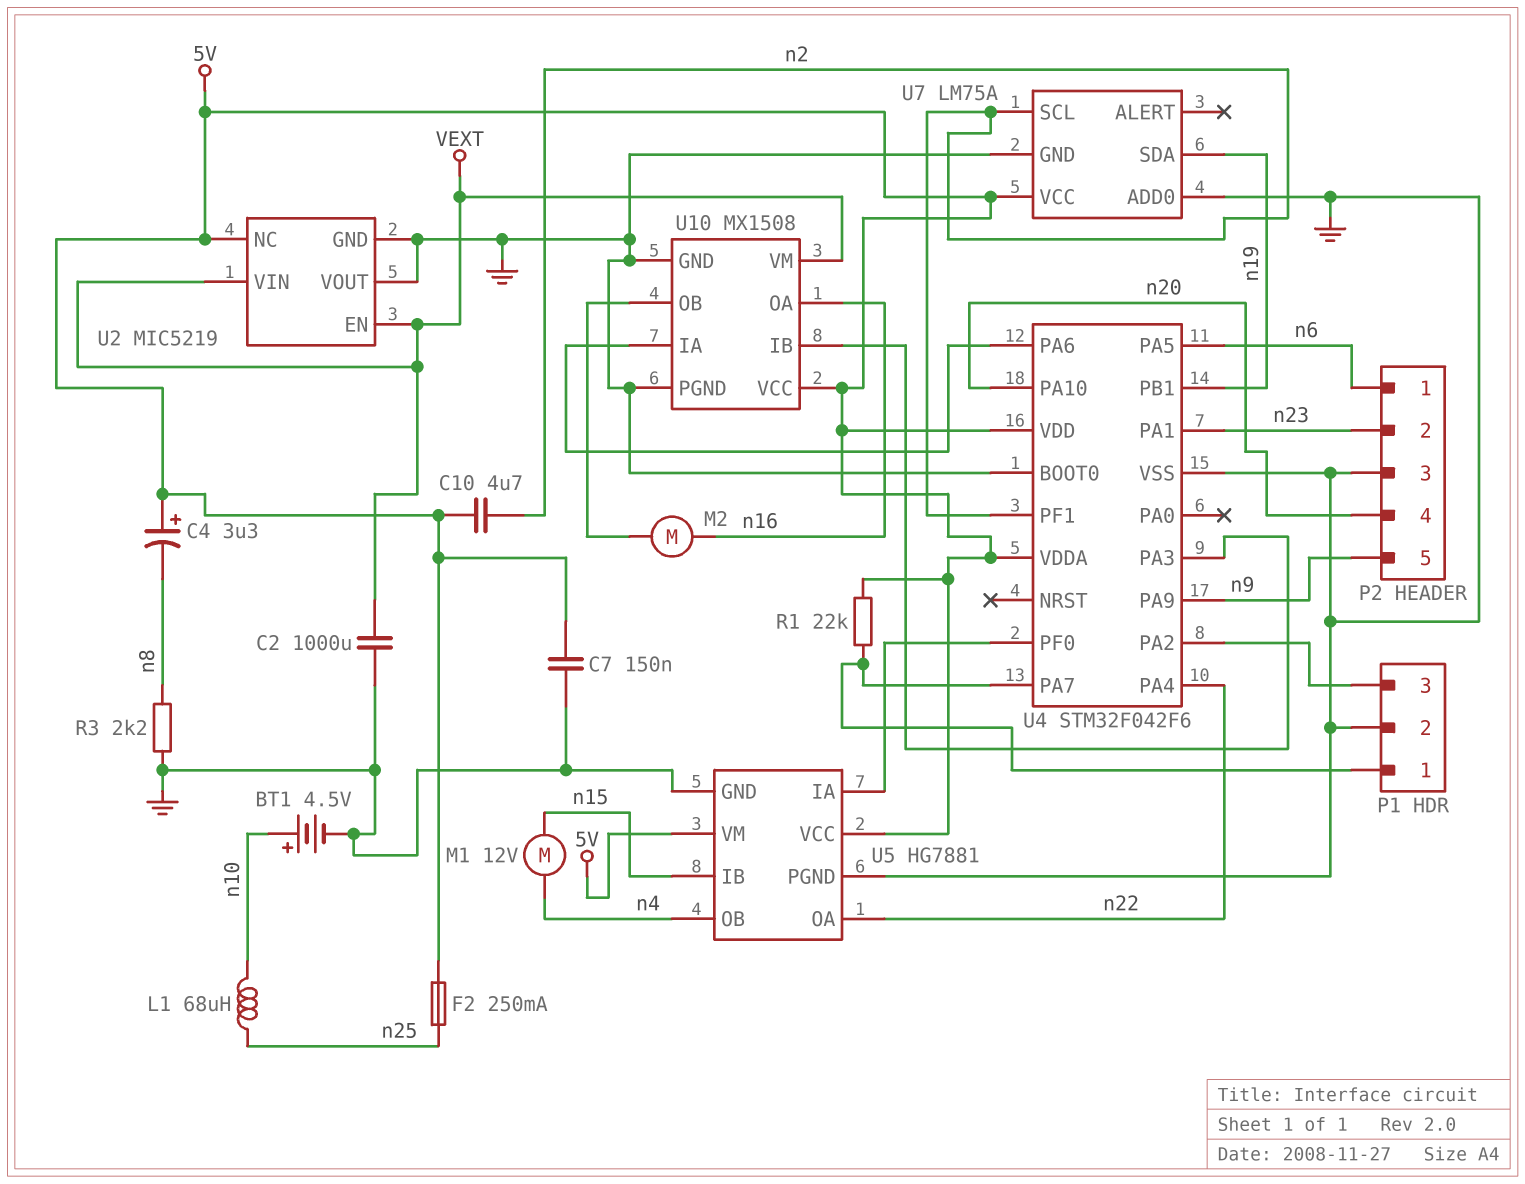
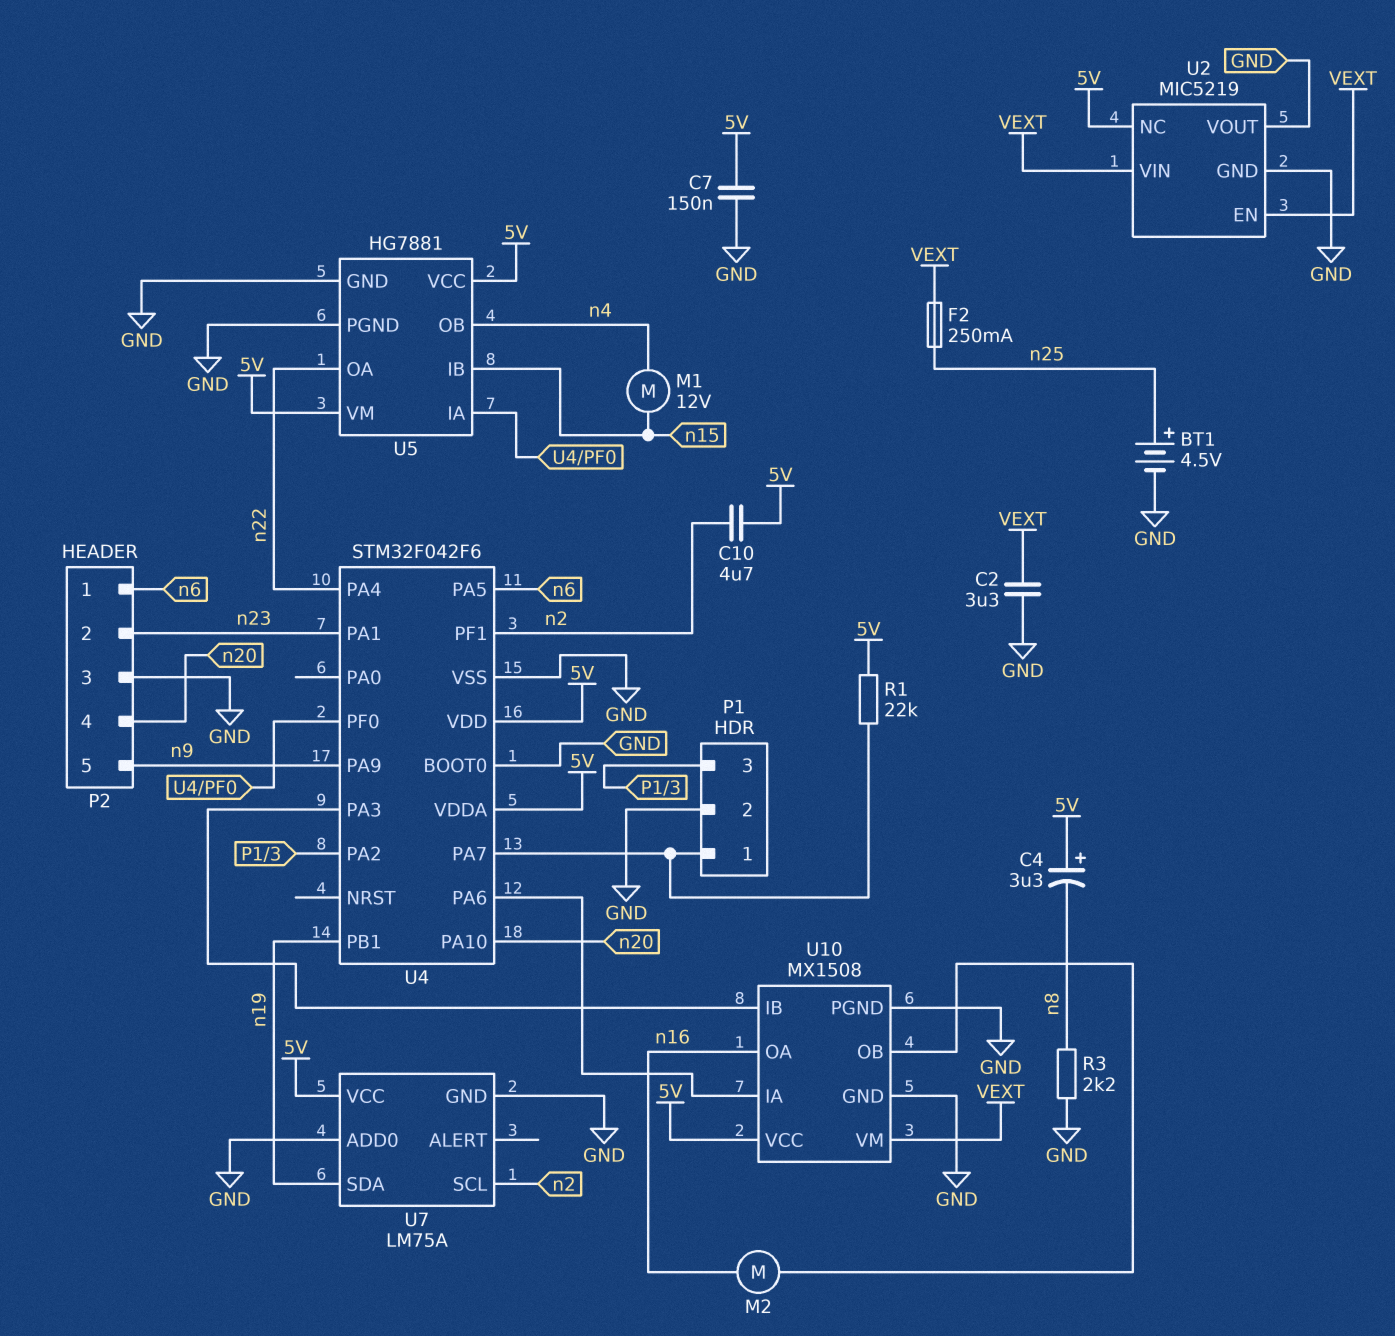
BT1: 4.5V (plus n10, minus GND) -> 4.5V (plus n25, minus GND)
C2: 1000uF (GND, VEXT) -> 3.3uF (GND, VEXT)
F2: 250mA (5V, n25) -> 250mA (VEXT, n25)
L1: 68uH (n10, n25) -> none

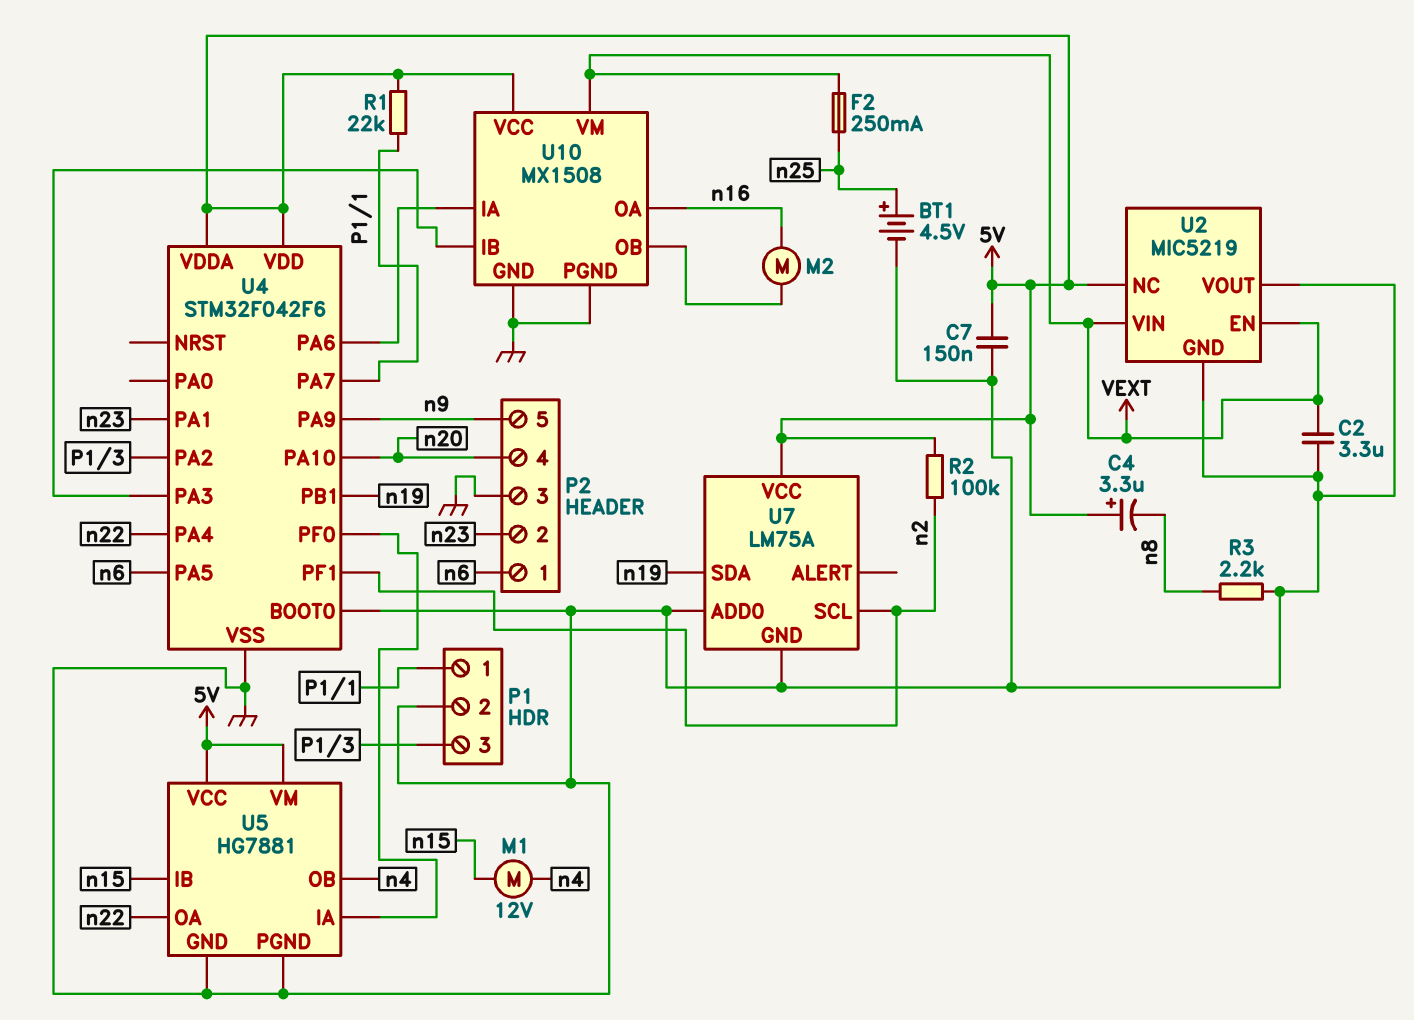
C10: 4.7uF (5V, n2) -> none
R2: none -> 100k (5V, n2)

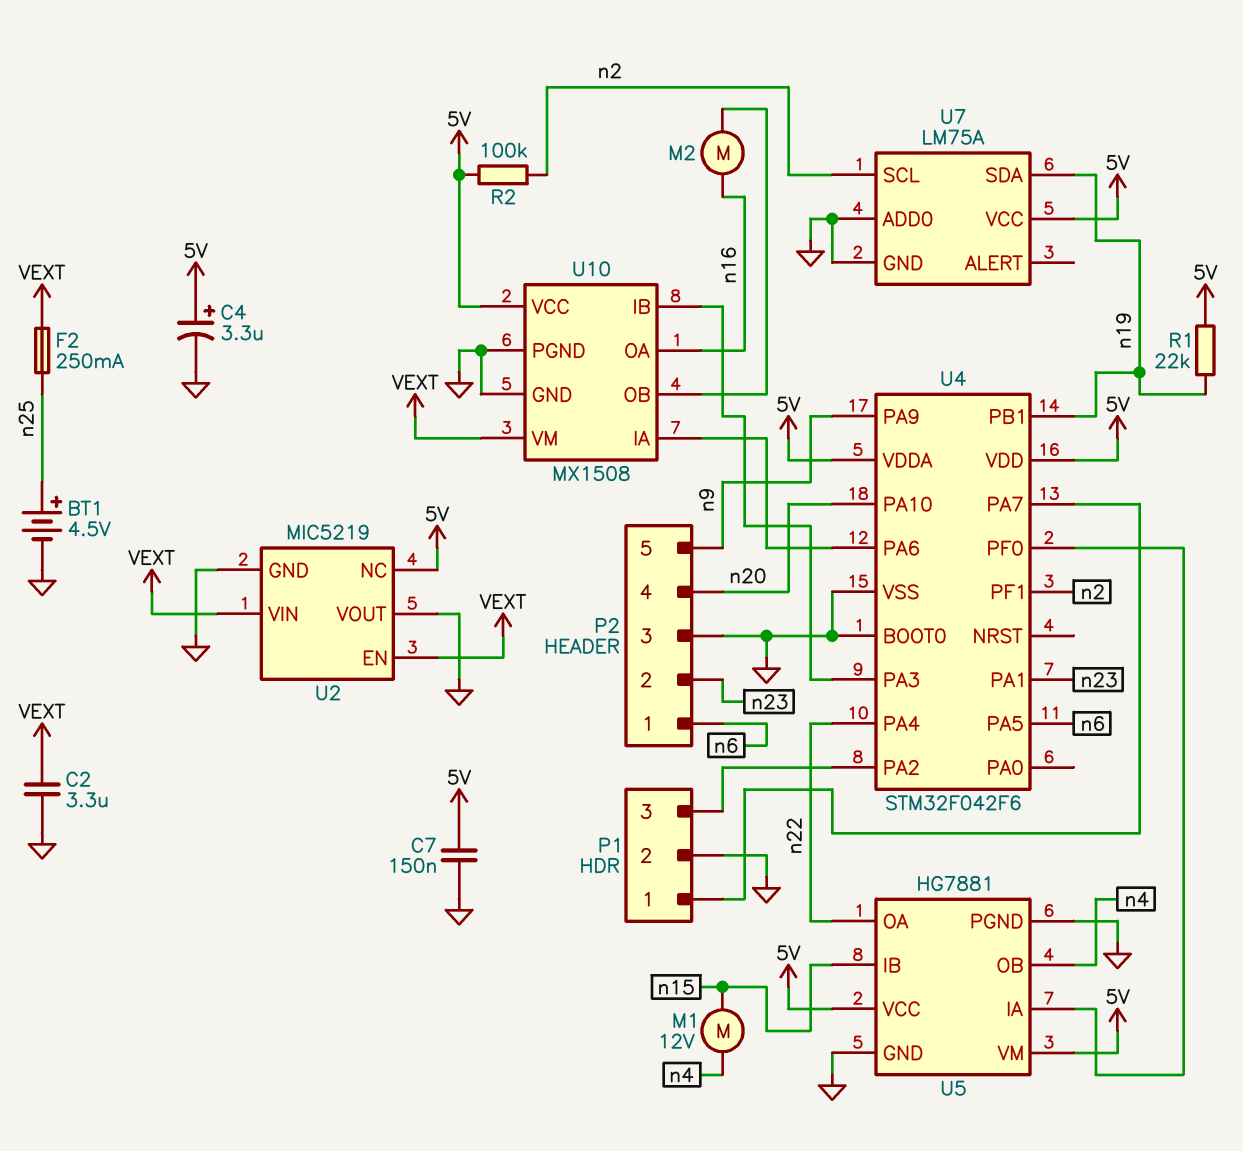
C4: 3.3uF (plus 5V, minus n8) -> 3.3uF (plus 5V, minus GND)
R1: 22k (5V, P1/1) -> 22k (5V, n19)
R3: 2.2k (GND, n8) -> none

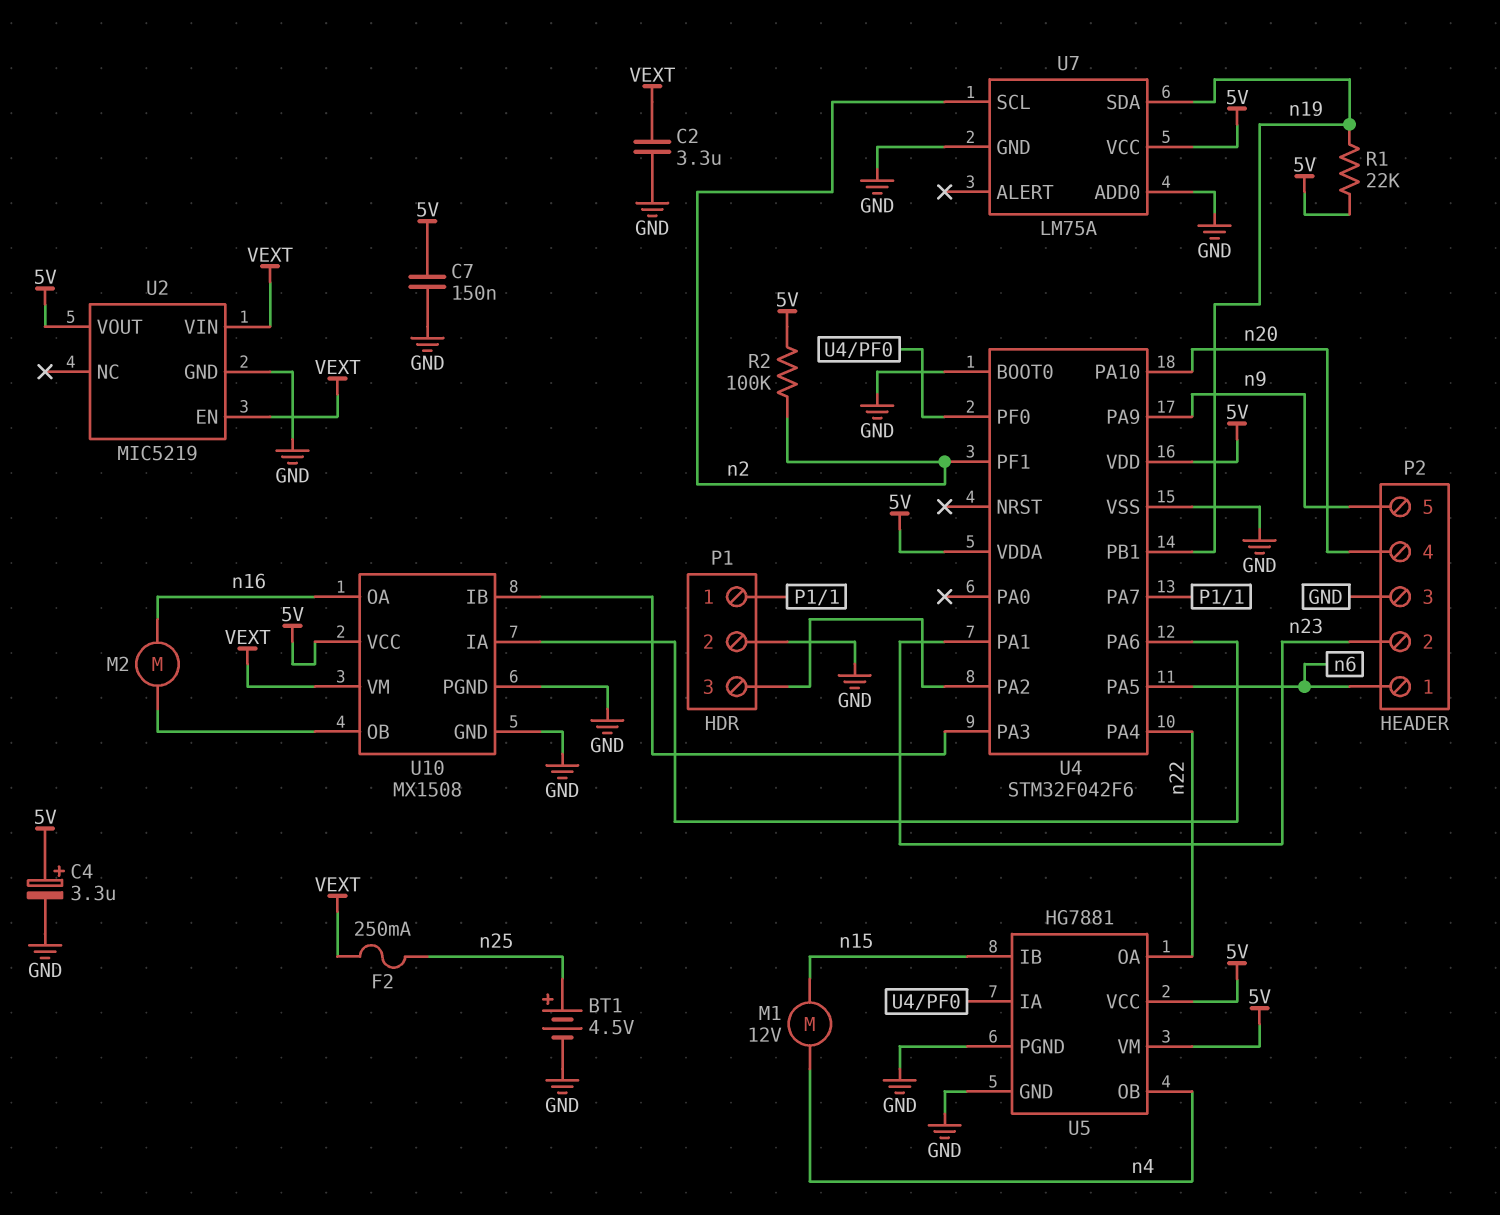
U2 pin NC: 5V -> none
U2 pin VOUT: GND -> 5V

